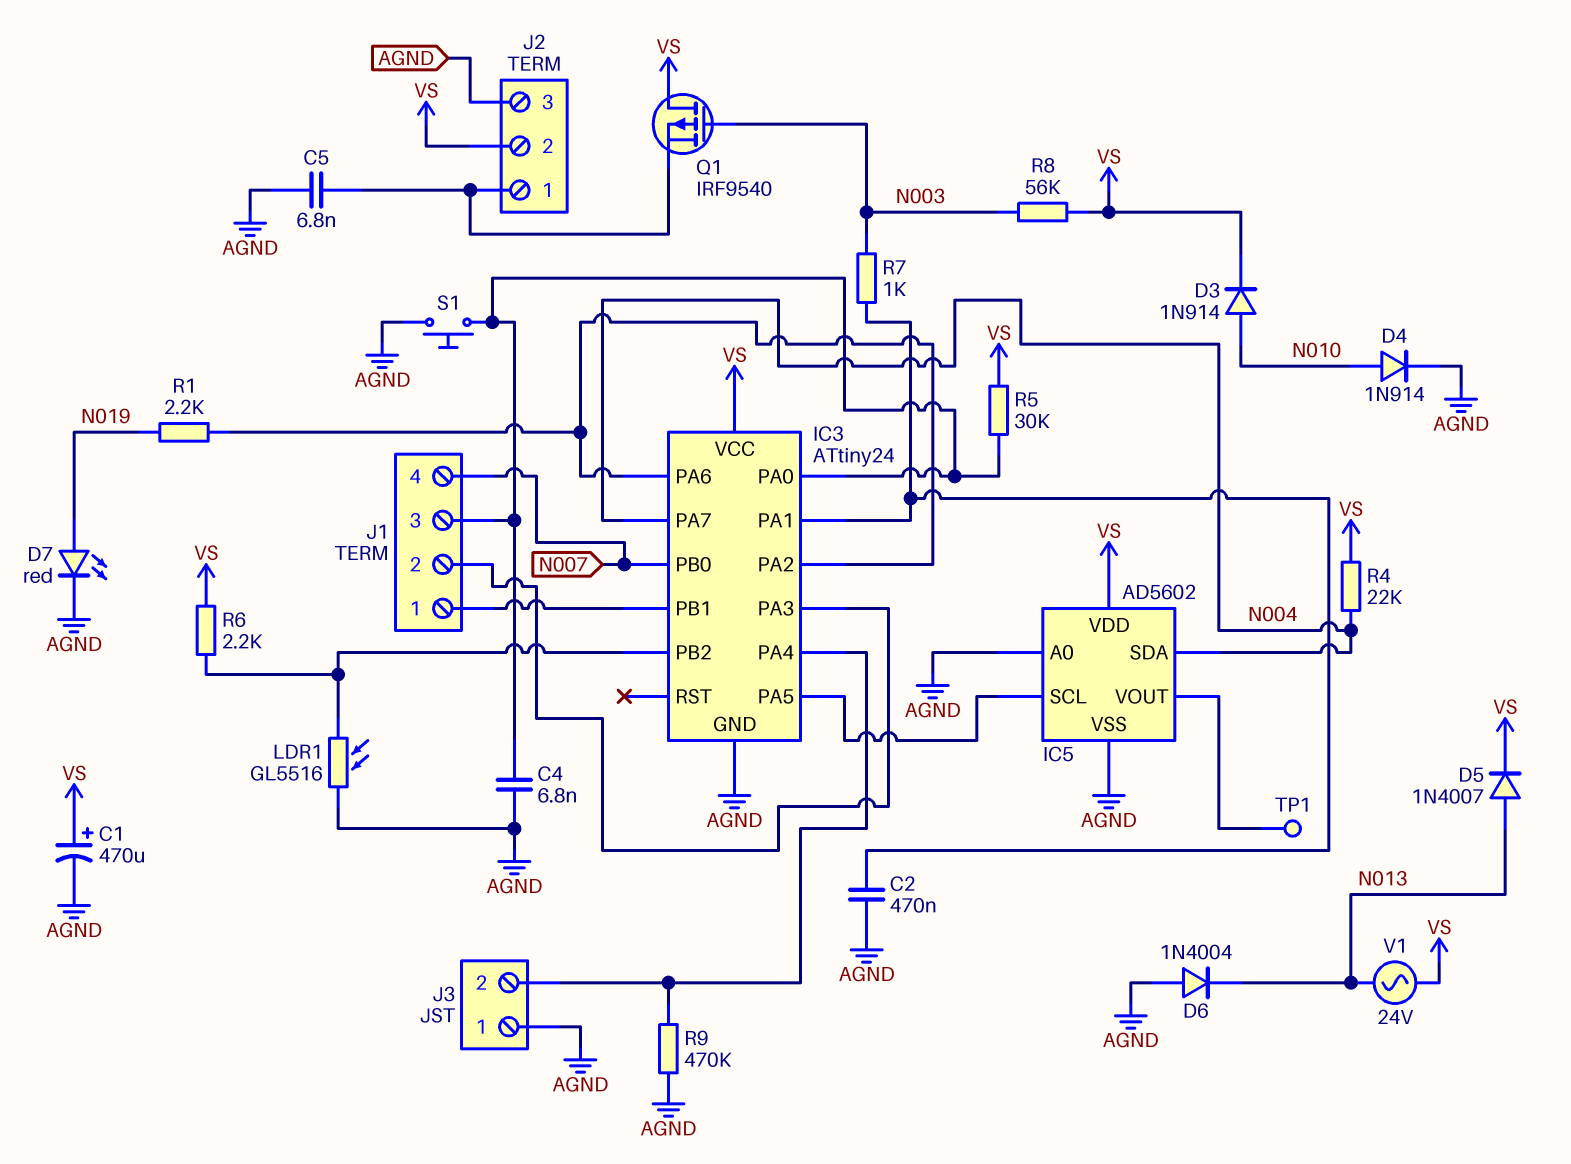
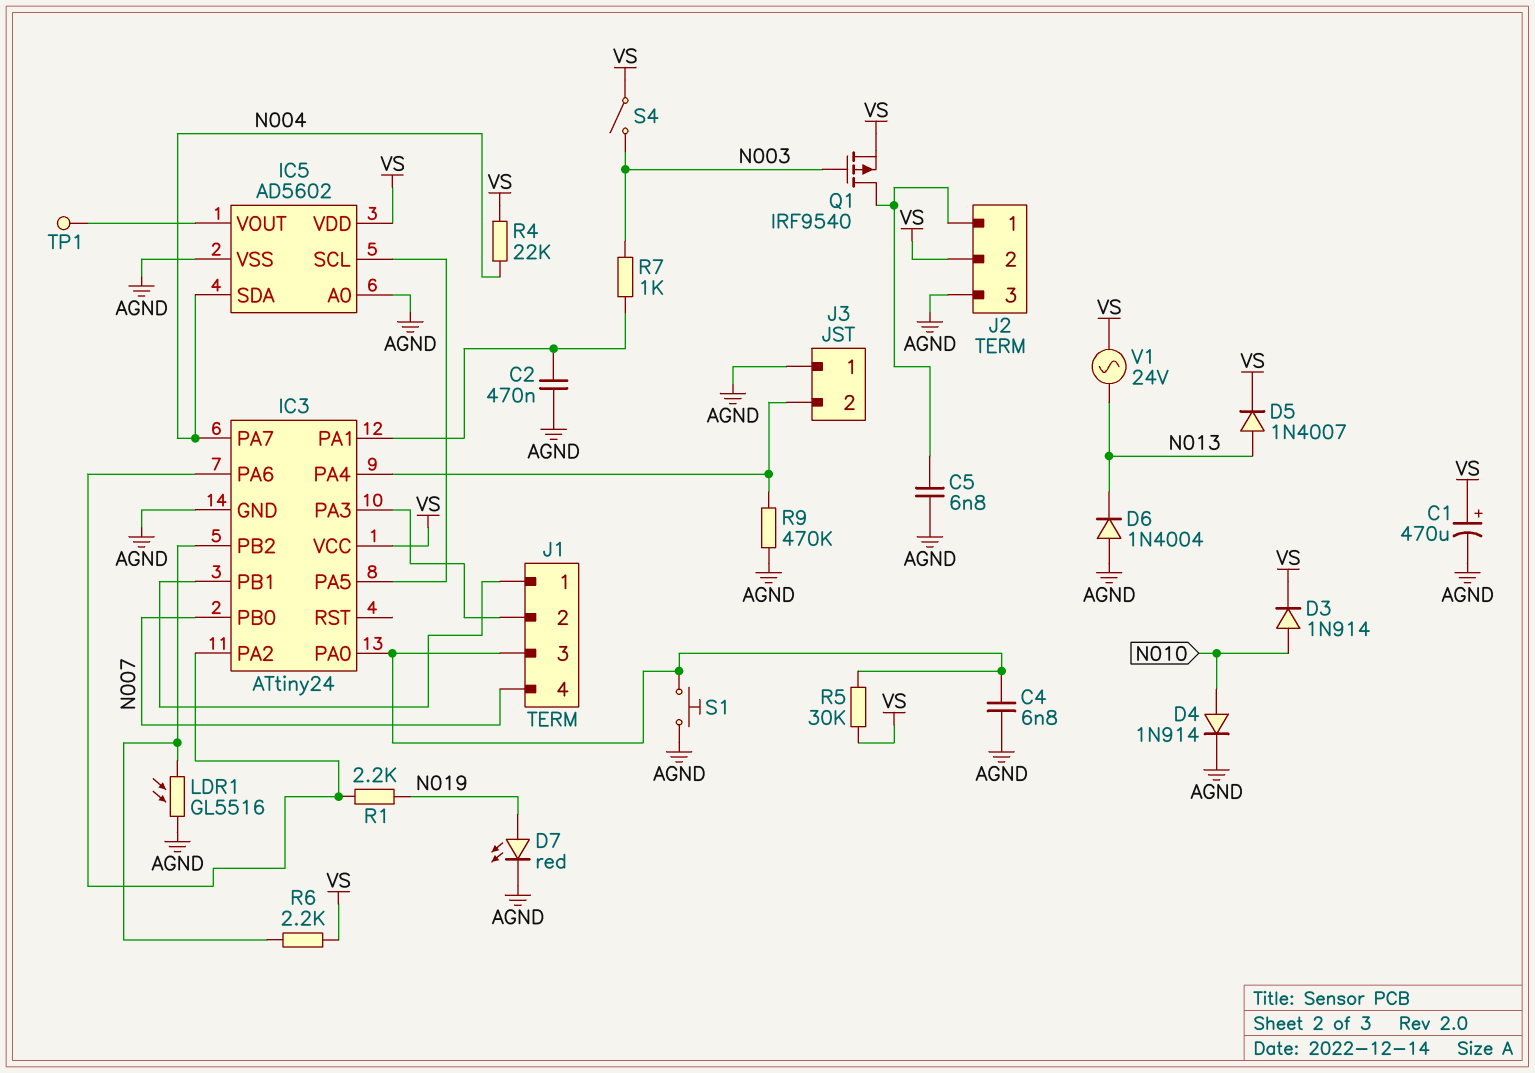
Q1: PMOS IRF9540 (G N003, D VS, S J2/1) -> PMOS IRF9540 (G N003, D J2/1, S VS)
R8: 56k (N003, VS) -> none
S4: none -> switch (N003, VS)

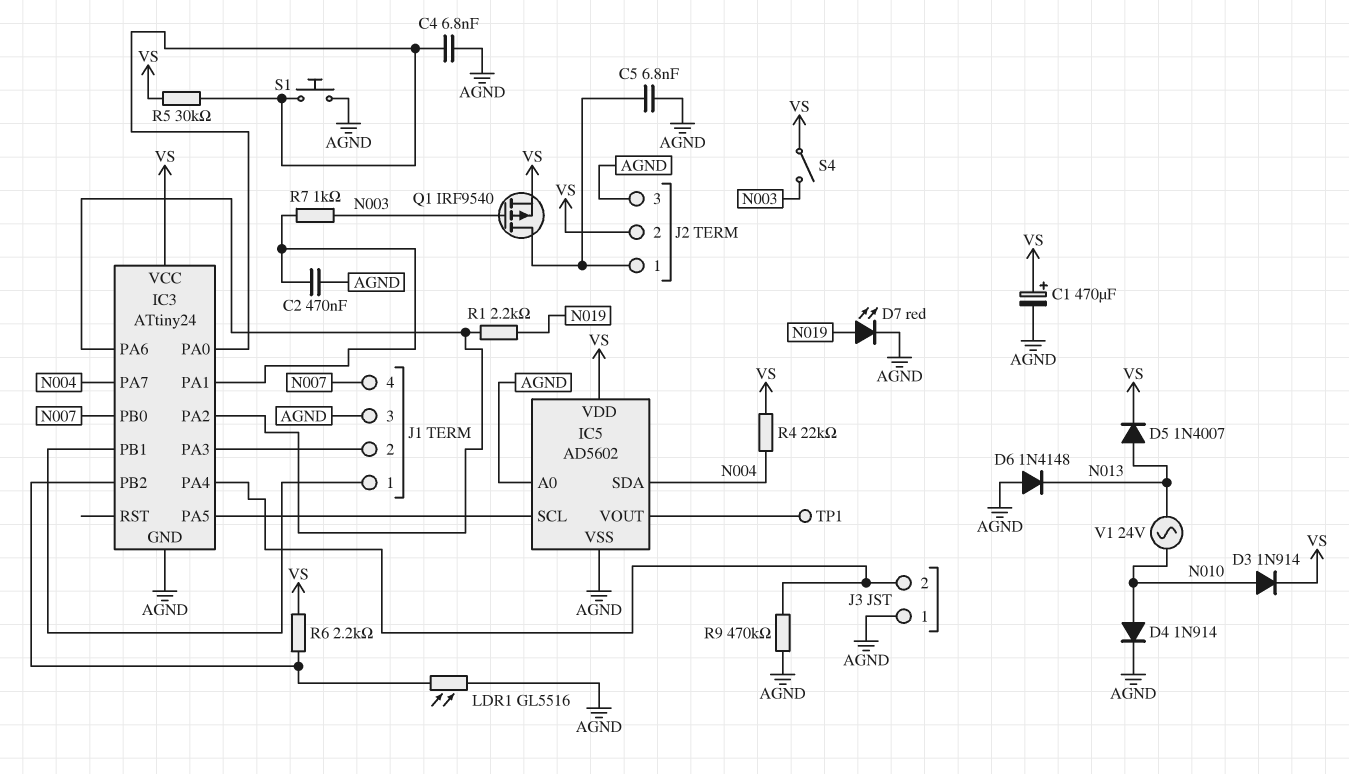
D6: diode 1N4004 (A AGND, K N013) -> diode 1N4148 (A AGND, K N013)
J1 pin 3: IC3/PA0 -> AGND
V1: AC 24V (N013, VS) -> AC 24V (N010, N013)

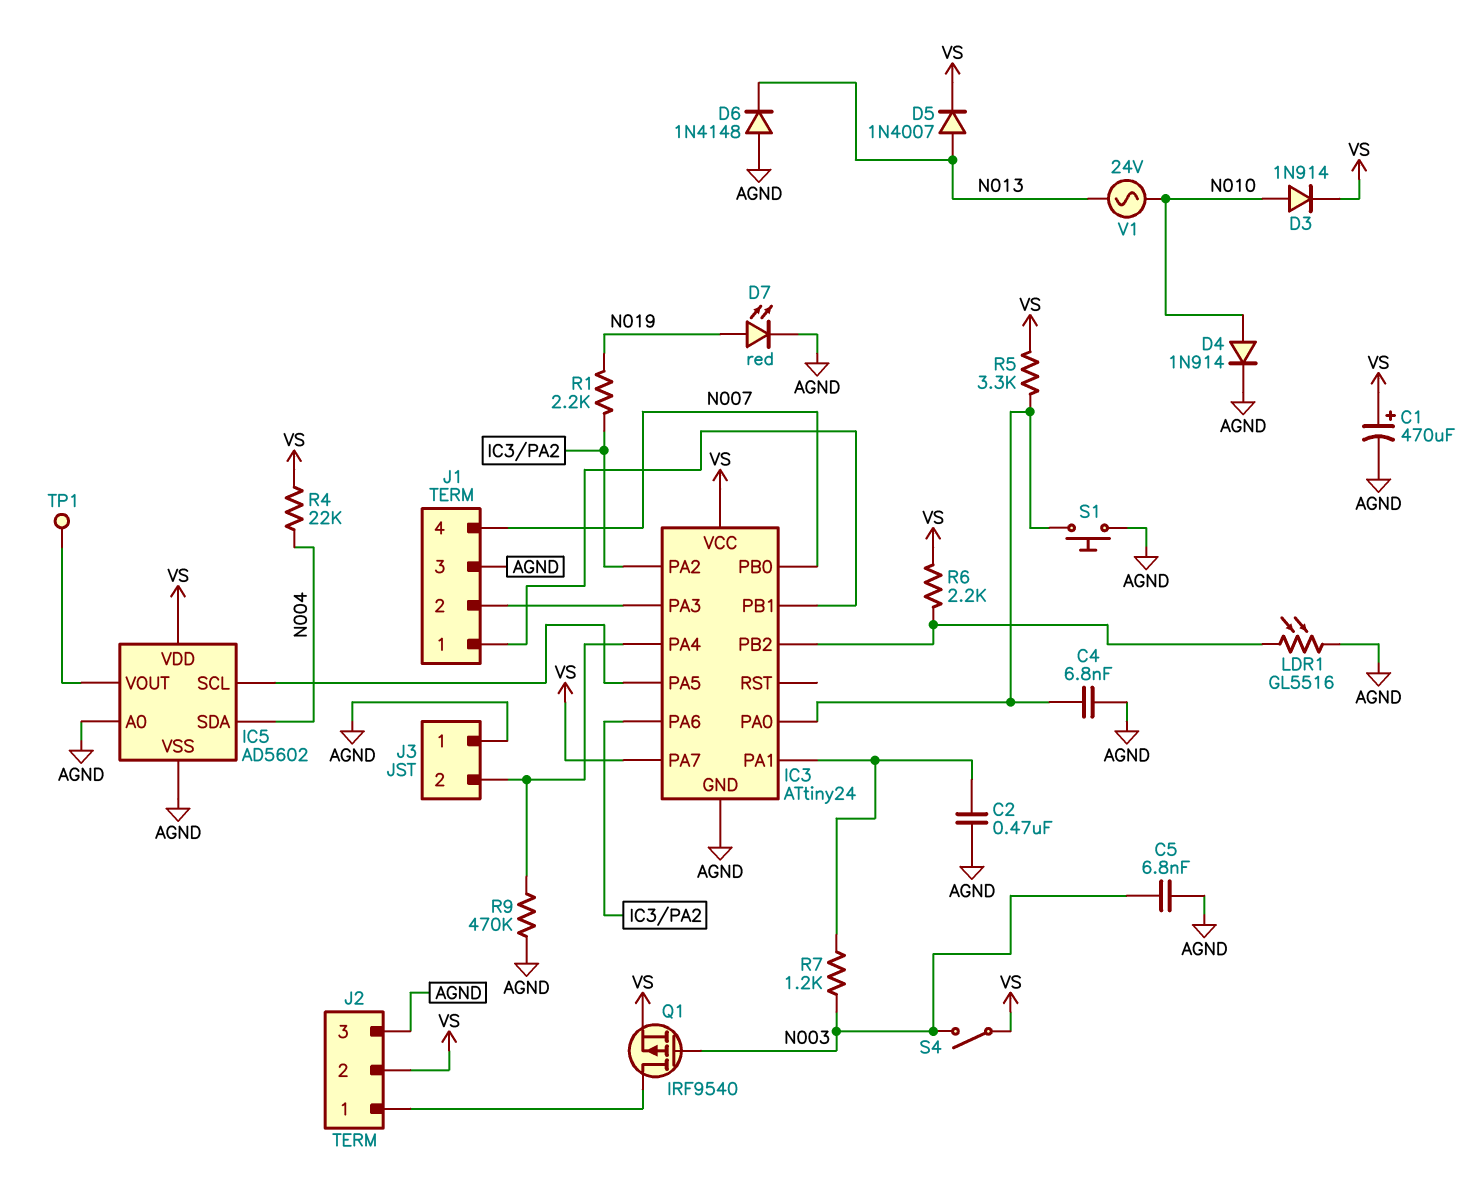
C5: 6.8nF (AGND, J2/1) -> 6.8nF (AGND, N003)
IC3 pin PA7: N004 -> VS
R5: 30k (IC3/PA0, VS) -> 3.3k (IC3/PA0, VS)
R7: 1k (IC3/PA1, N003) -> 1.2k (IC3/PA1, N003)

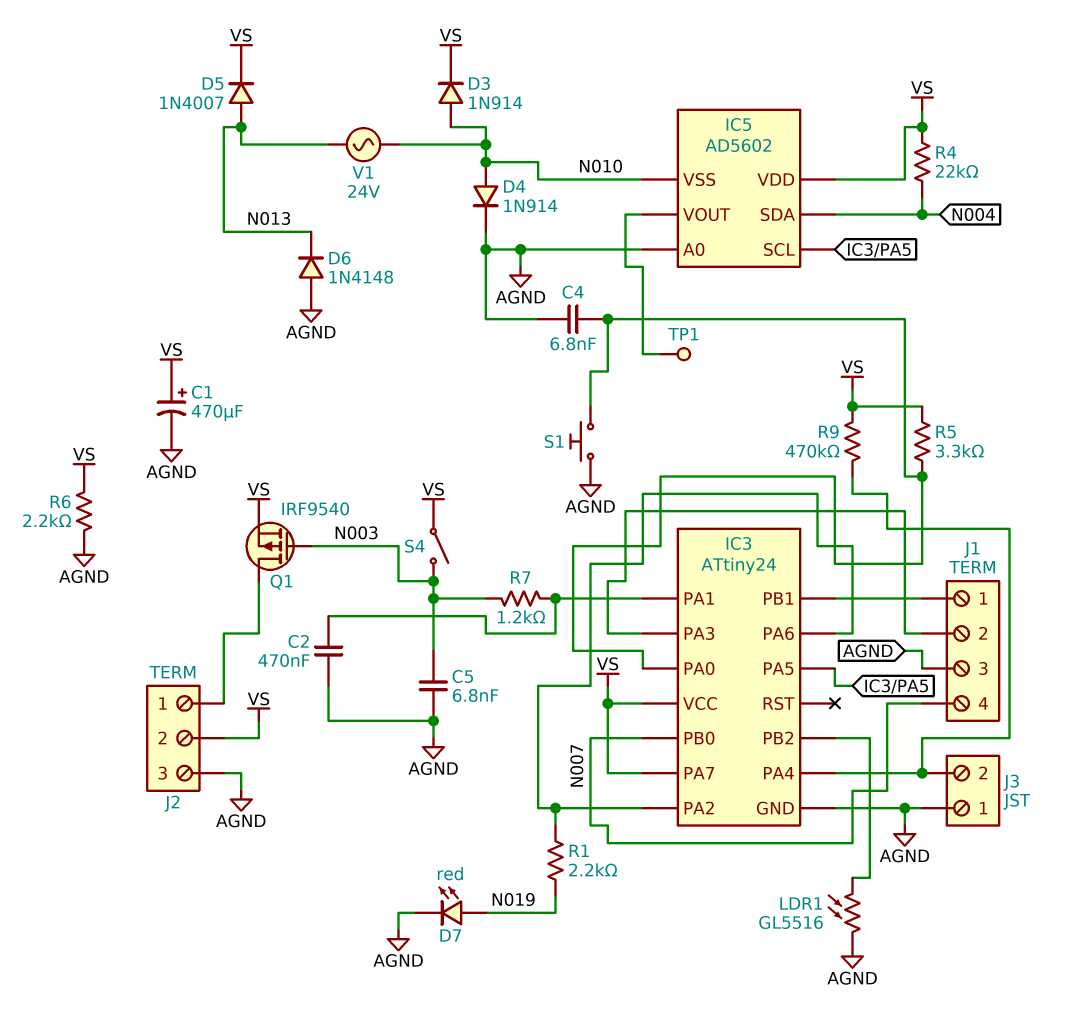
IC5 pin VSS: AGND -> N010
R6: 2.2k (IC3/PB2, VS) -> 2.2k (AGND, VS)
R9: 470k (AGND, IC3/PA4) -> 470k (IC3/PA4, VS)

